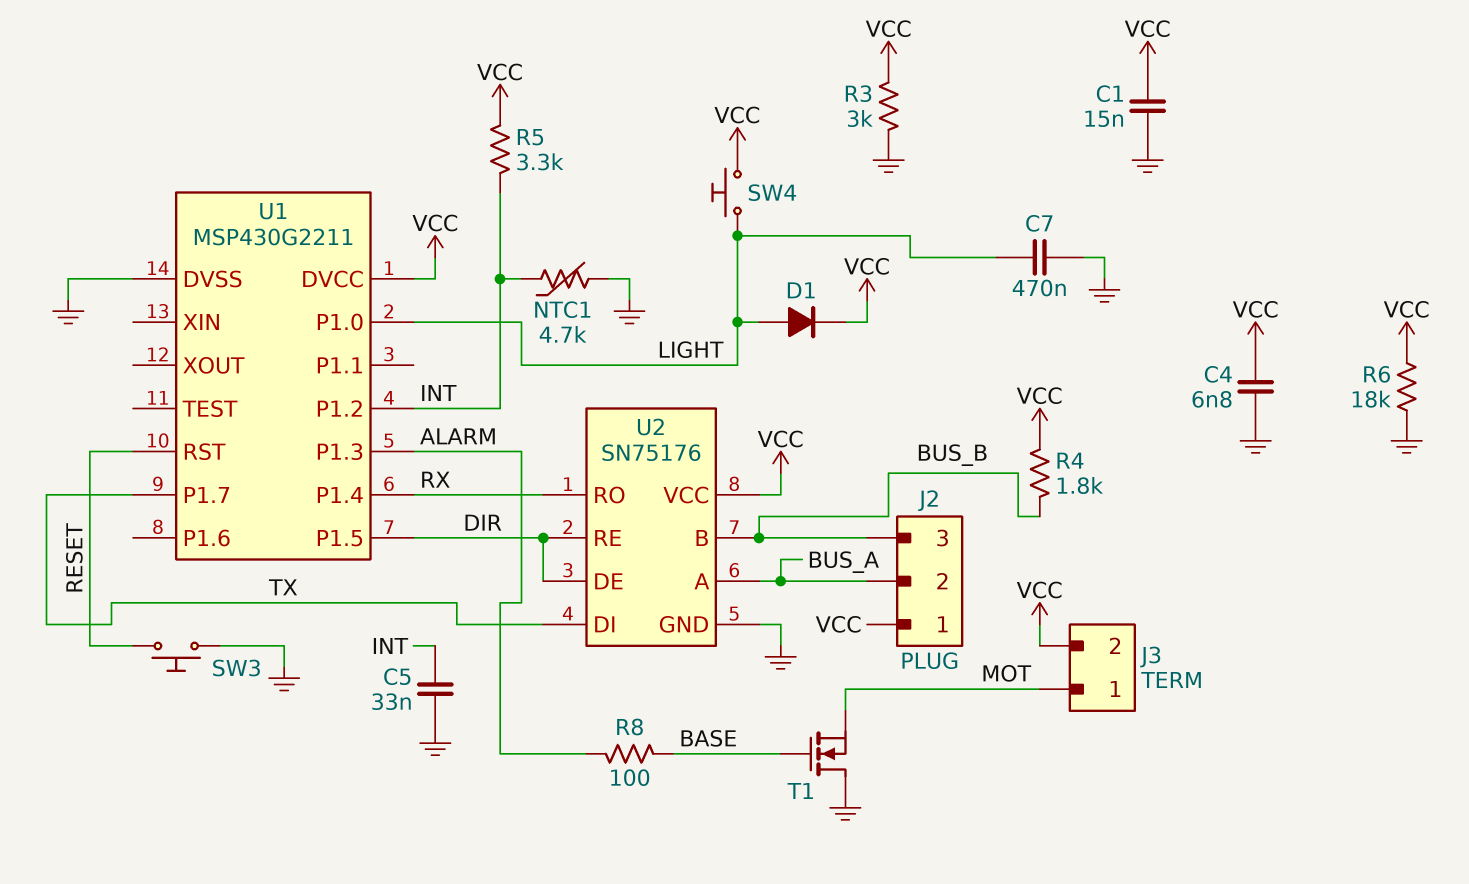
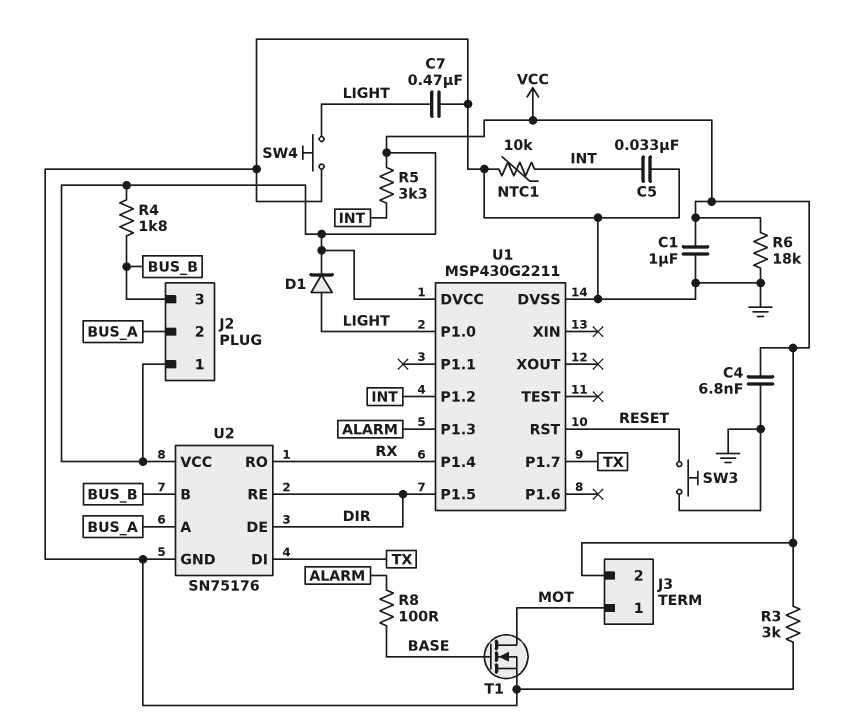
C1: 15nF (GND, VCC) -> 1uF (GND, VCC)
NTC1: 4.7k (GND, INT) -> 10k (GND, INT)
SW4: button (LIGHT, VCC) -> button (GND, LIGHT)
T1: NMOS (G BASE, D GND, S MOT) -> NMOS (G BASE, D MOT, S GND)

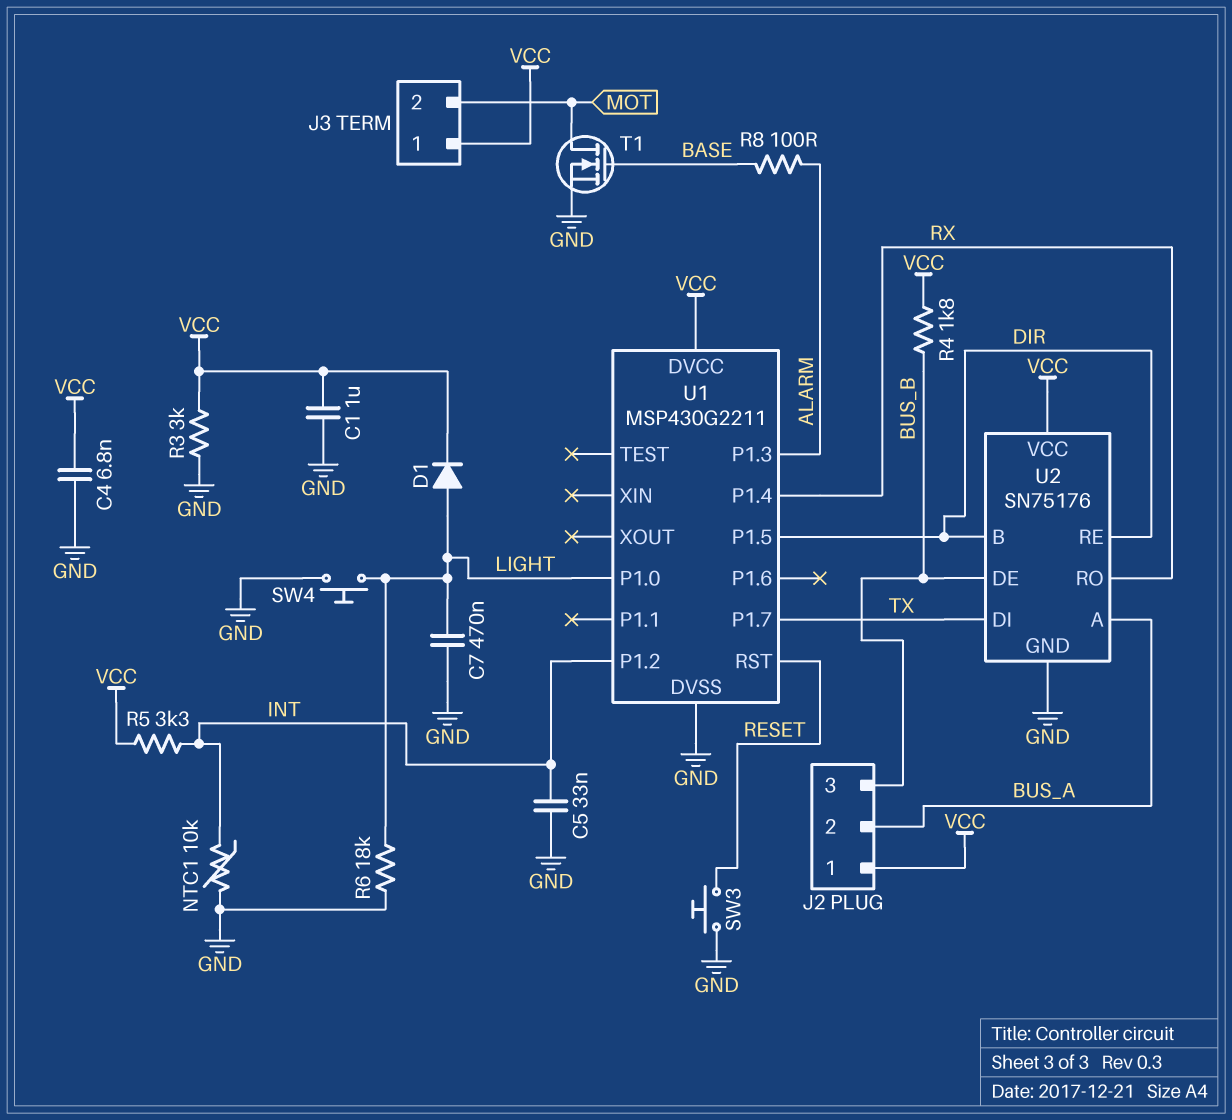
J3 pin 1: MOT -> VCC
J3 pin 2: VCC -> MOT
R6: 18k (GND, VCC) -> 18k (GND, LIGHT)
U2 pin B: BUS_B -> DIR
U2 pin DE: DIR -> BUS_B

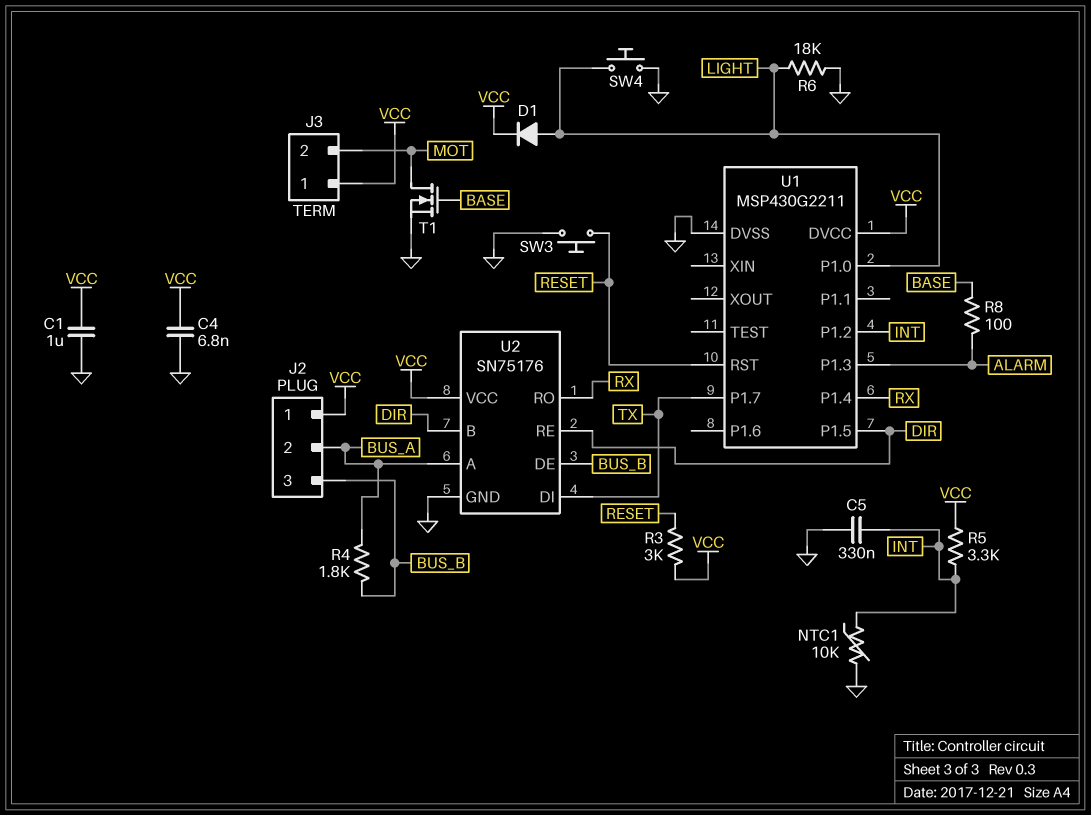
C5: 33nF (GND, INT) -> 330nF (GND, INT)
C7: 470nF (GND, LIGHT) -> none
R3: 3k (GND, VCC) -> 3k (RESET, VCC)
R4: 1.8k (BUS_B, VCC) -> 1.8k (BUS_A, BUS_B)

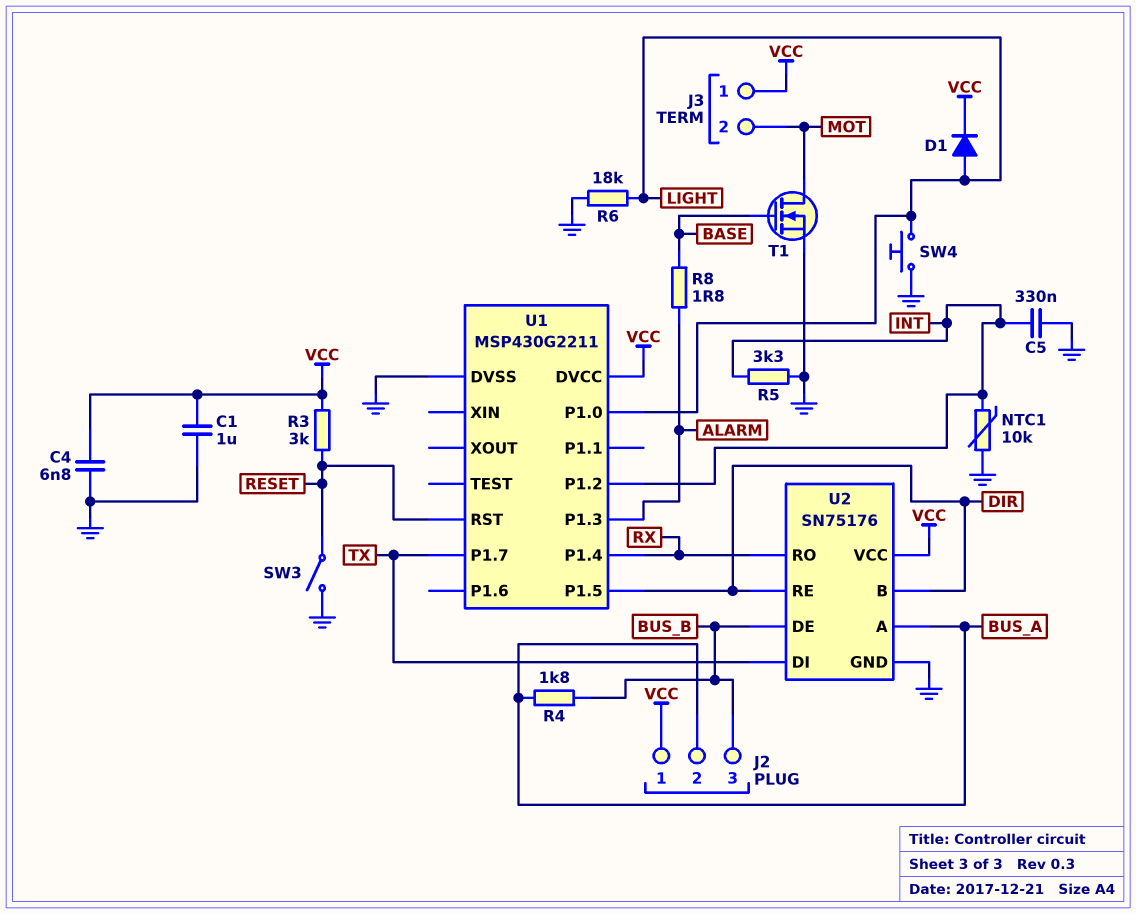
R5: 3.3k (INT, VCC) -> 3.3k (GND, INT)
R8: 100 (ALARM, BASE) -> 1.8 (ALARM, BASE)
SW3: button (GND, RESET) -> switch (GND, RESET)

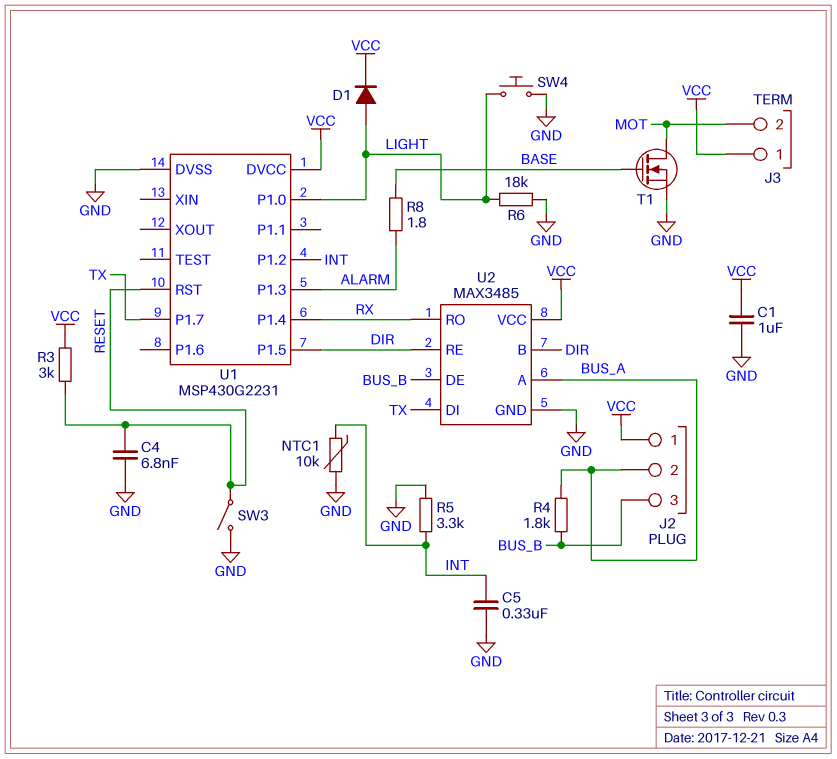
C4: 6.8nF (GND, VCC) -> 6.8nF (GND, RESET)
U1: MSP430G2211 -> MSP430G2231
U2: SN75176 -> MAX3485

